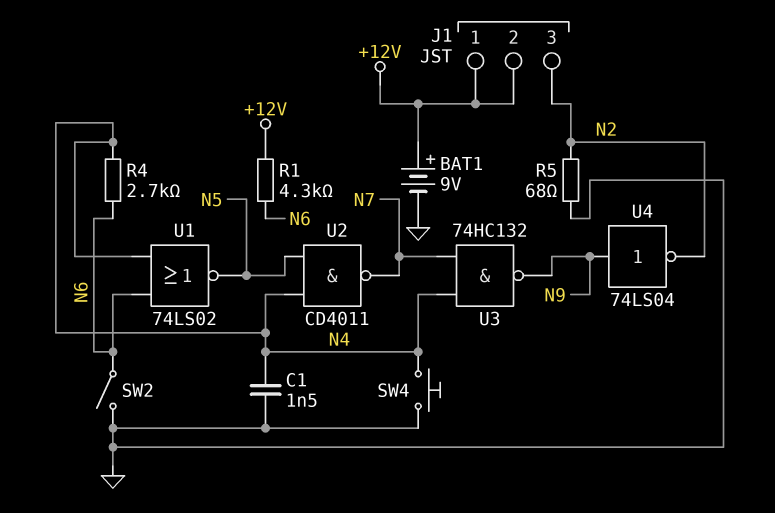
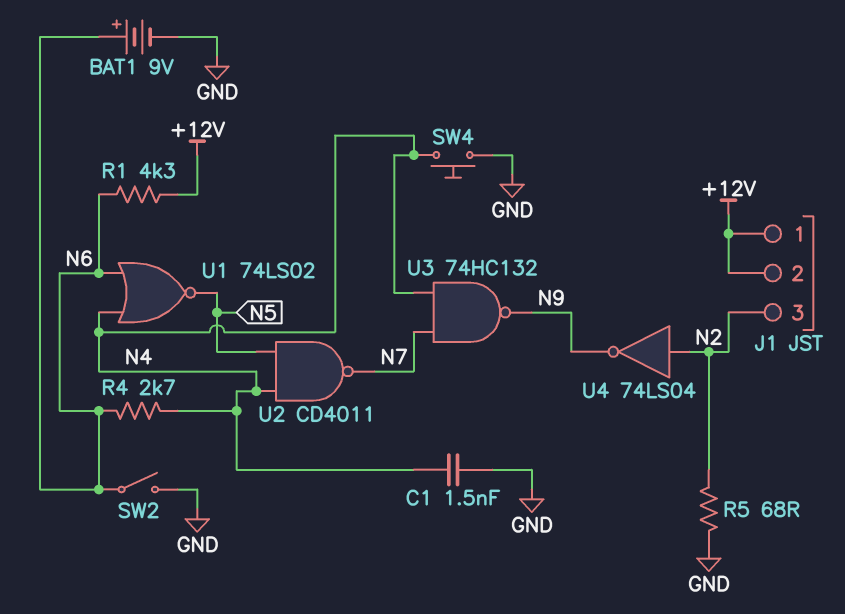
BAT1: 9V (plus +12V, minus GND) -> 9V (plus N6, minus GND)
U4: NOT 74LS04 (in N9, out N2) -> NOT 74LS04 (in N2, out N9)

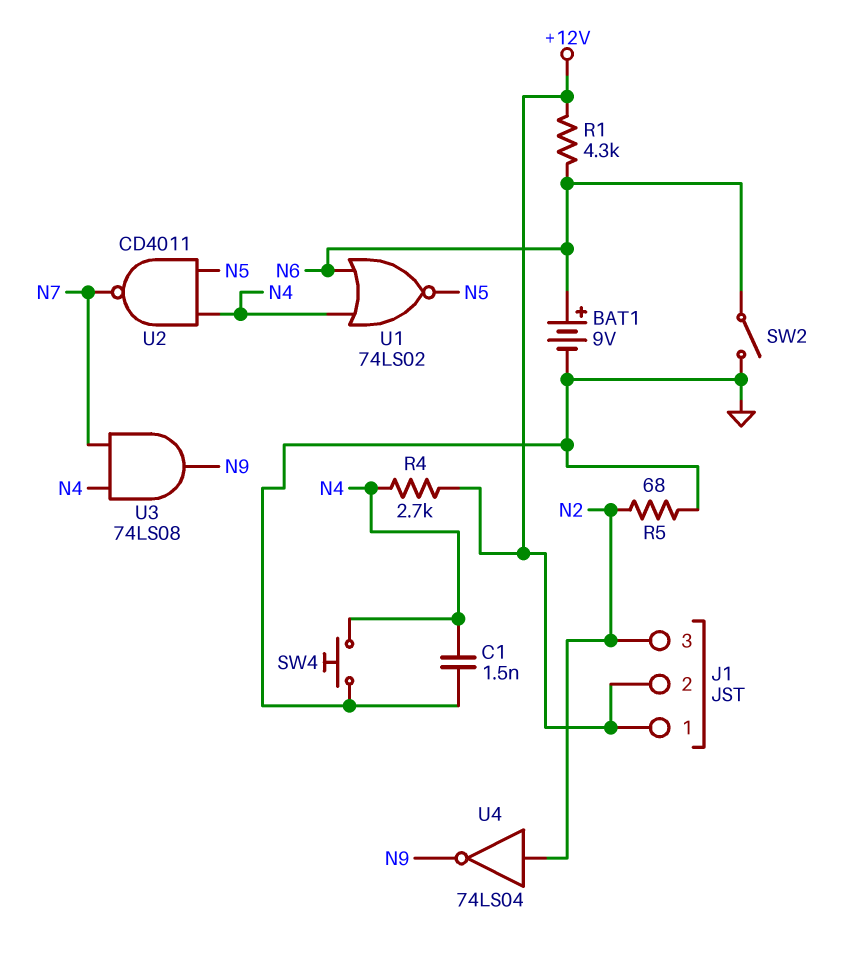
R4: 2.7k (N4, N6) -> 2.7k (+12V, N4)
U3: NAND 74HC132 (in N4, in N7, out N9) -> AND 74LS08 (in N4, in N7, out N9)

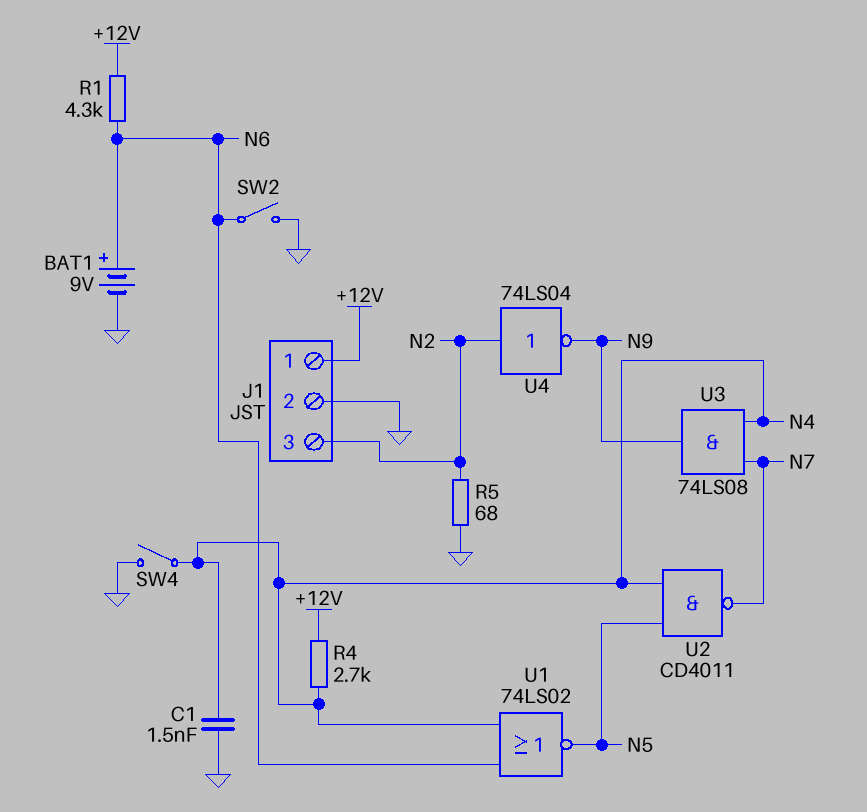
J1 pin 2: +12V -> GND
SW4: button (GND, N4) -> switch (GND, N4)

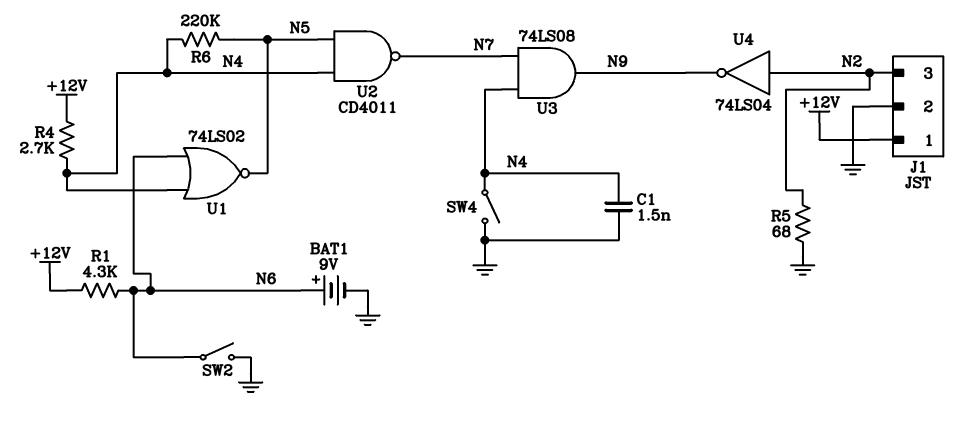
R6: none -> 220k (N4, N5)

